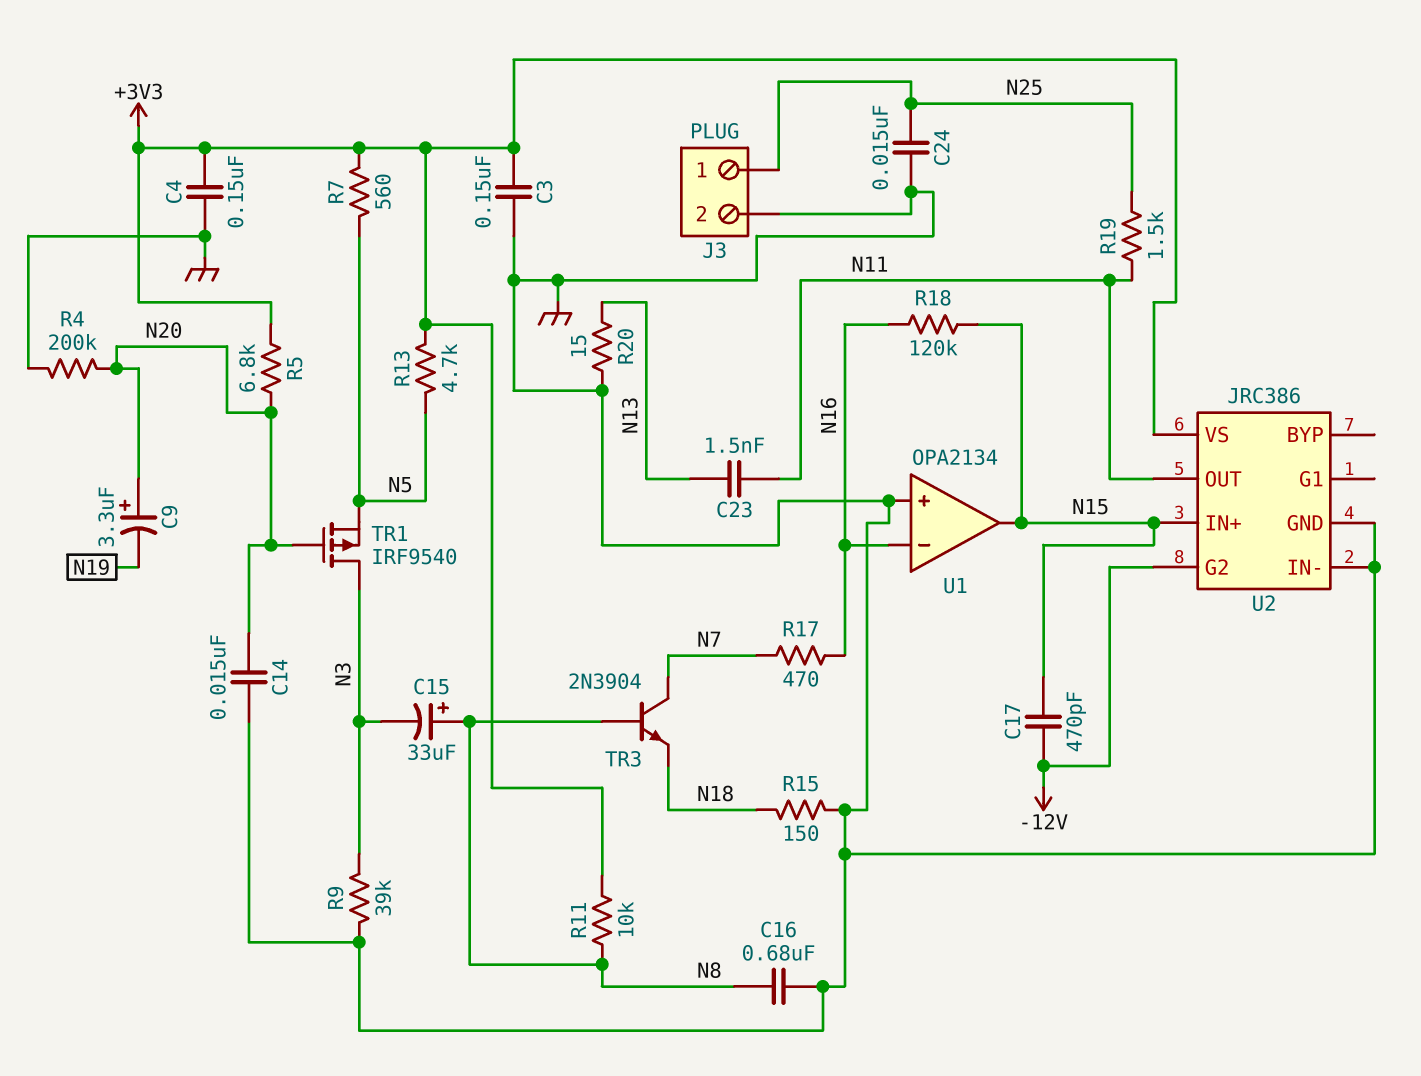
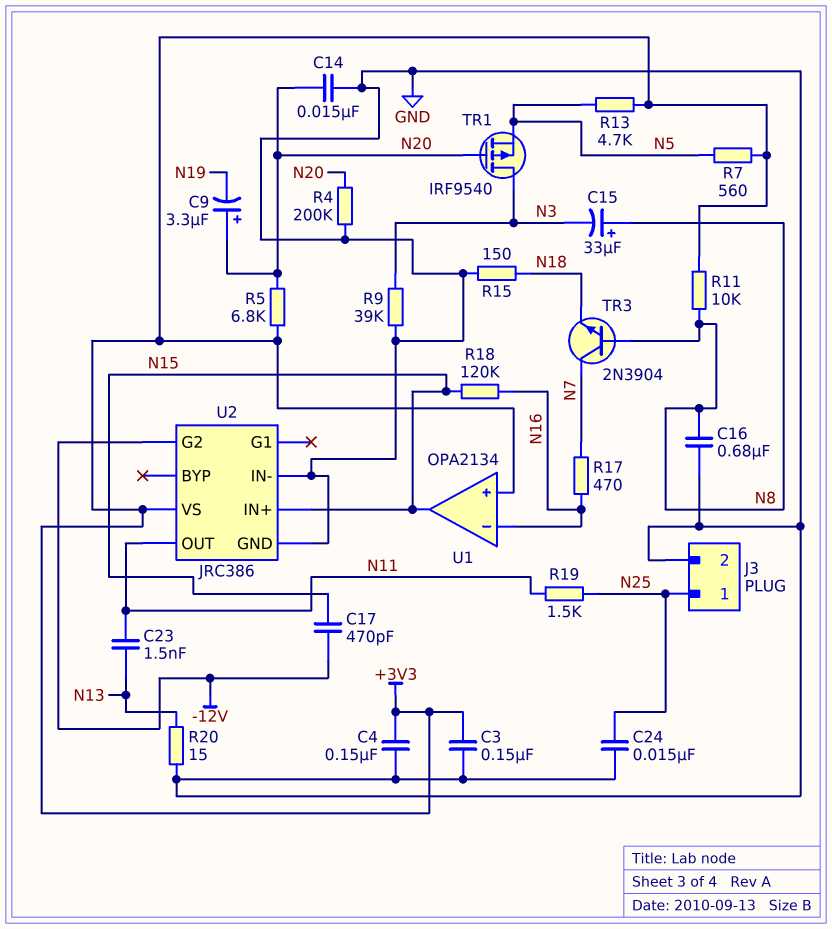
U1 pin in+: GND -> +3V3

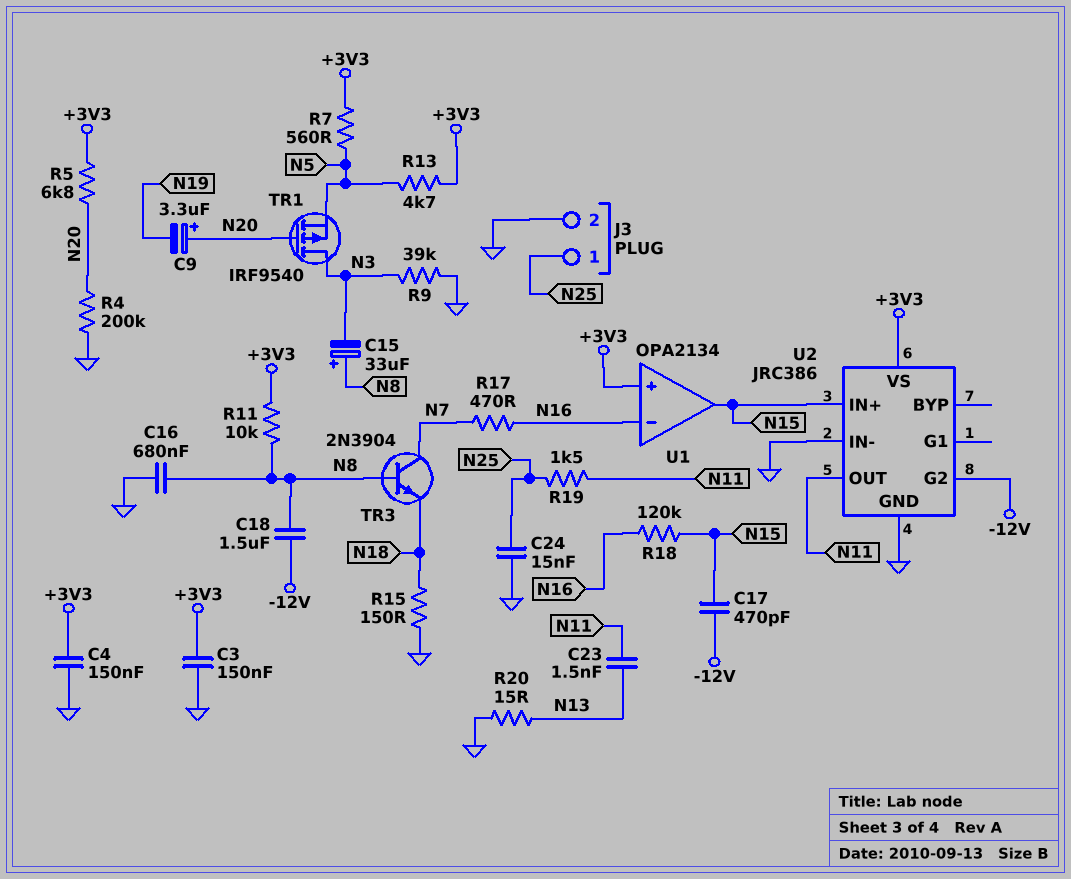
C14: 15nF (GND, N20) -> none
C18: none -> 1.5uF (-12V, N8)

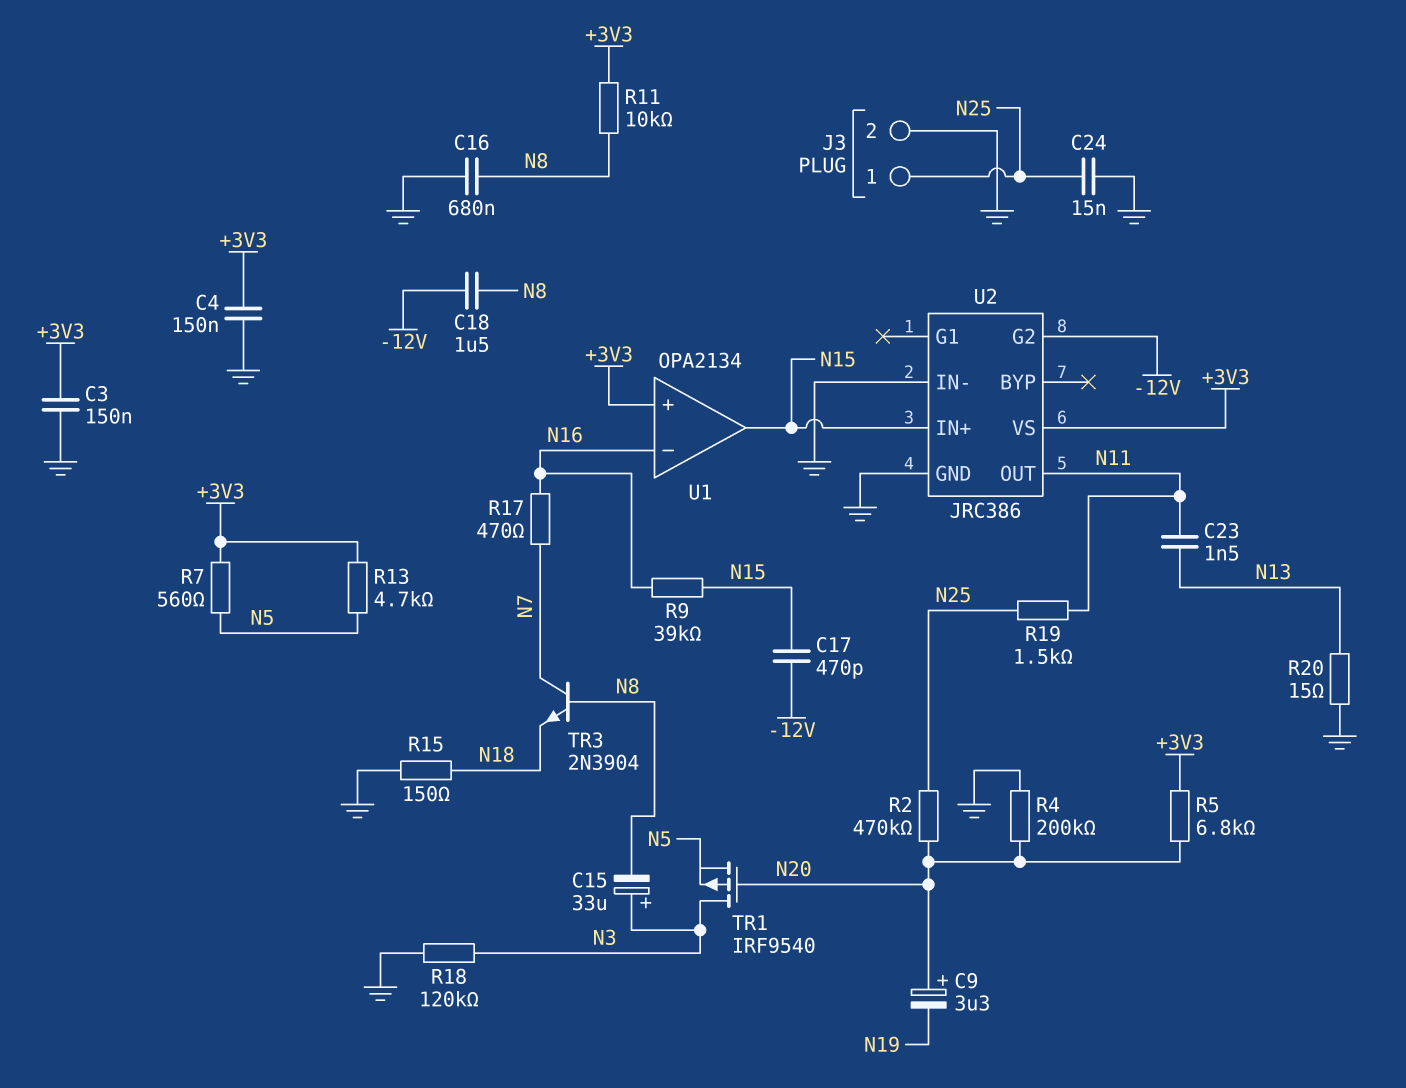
C15: 33uF (plus N8, minus N3) -> 33uF (plus N3, minus N8)
R2: none -> 470k (N20, N25)
R9: 39k (GND, N3) -> 39k (N15, N16)
R18: 120k (N15, N16) -> 120k (GND, N3)

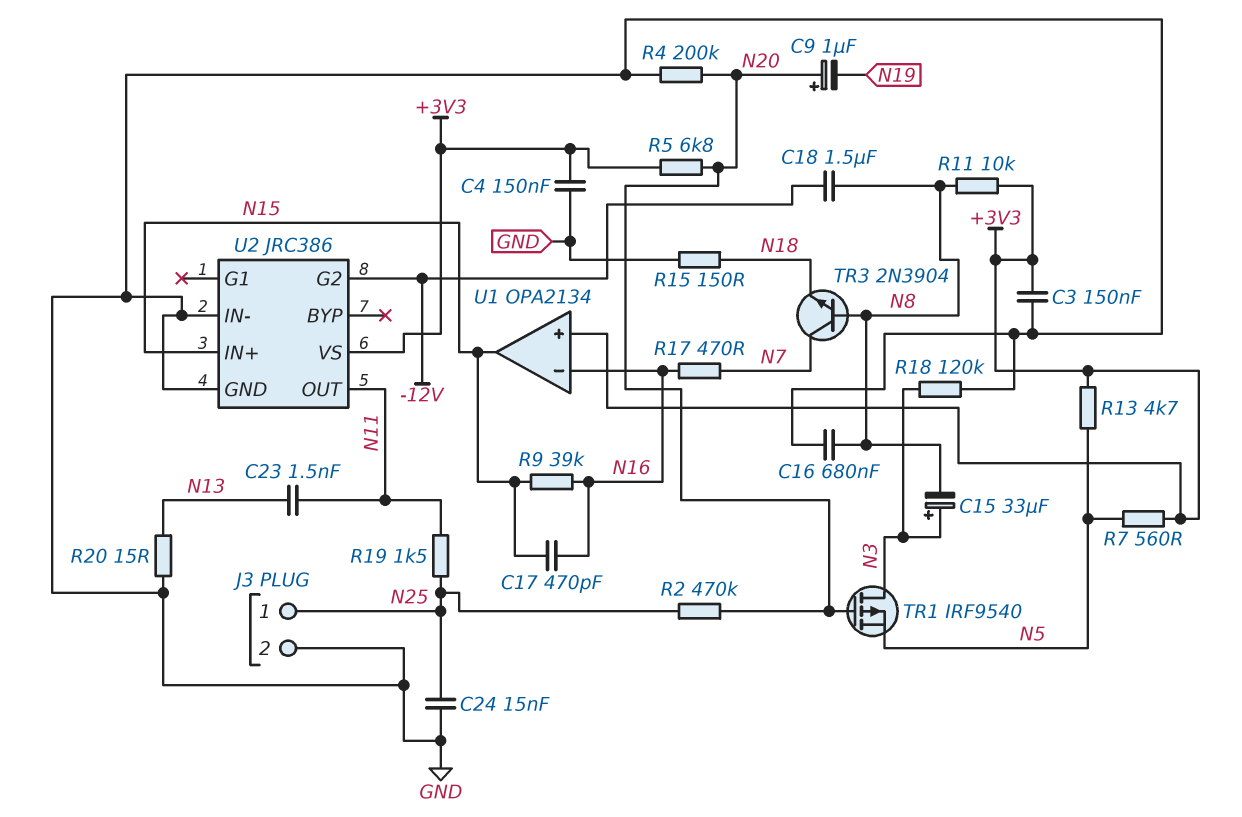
C9: 3.3uF (plus N20, minus N19) -> 1uF (plus N20, minus N19)
C17: 470pF (-12V, N15) -> 470pF (N15, N16)

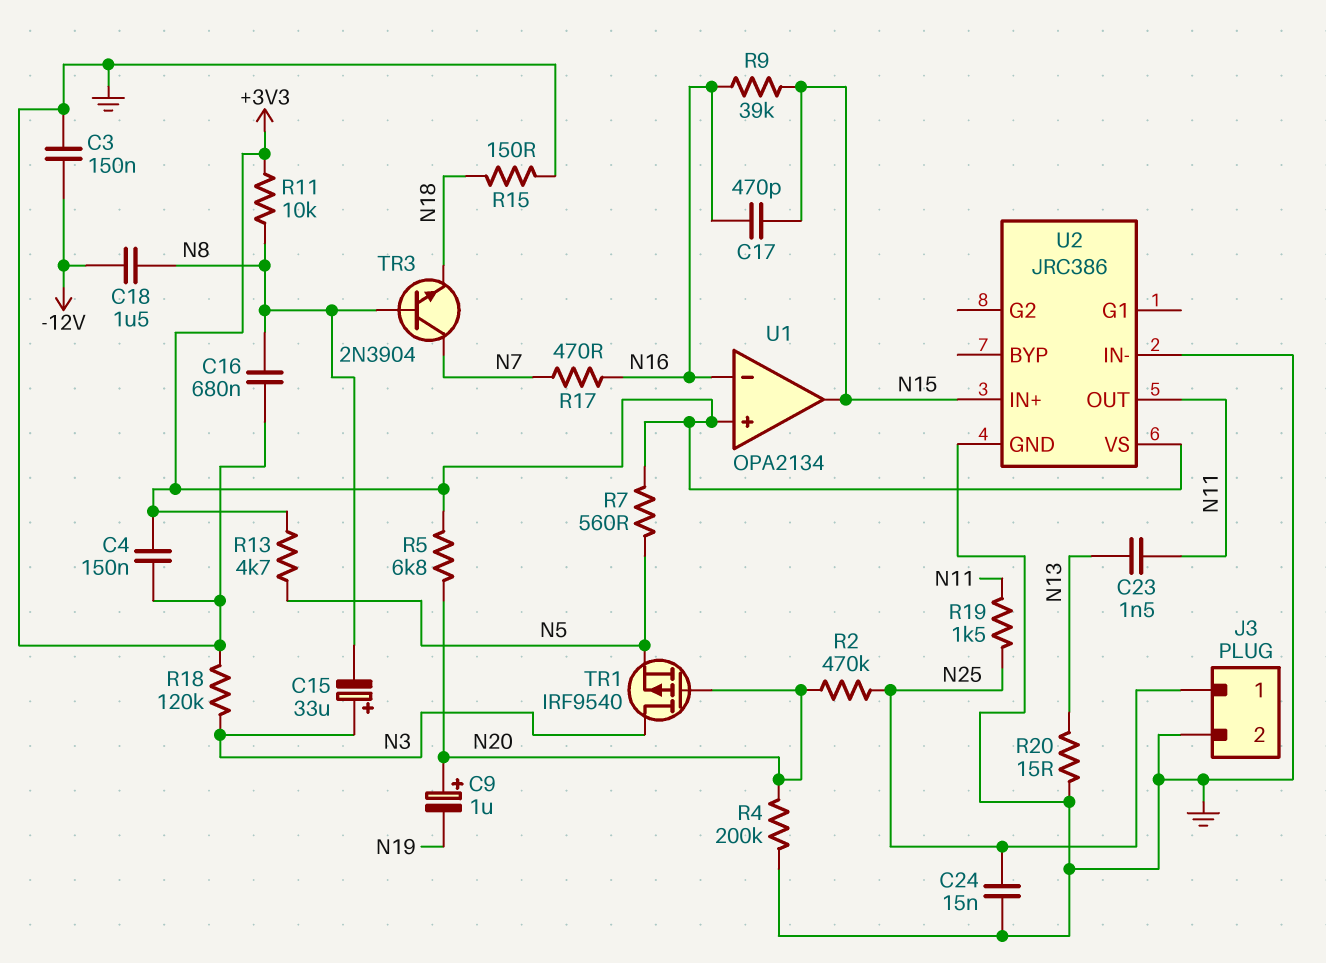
C3: 150nF (+3V3, GND) -> 150nF (-12V, GND)
U2 pin G2: -12V -> none

